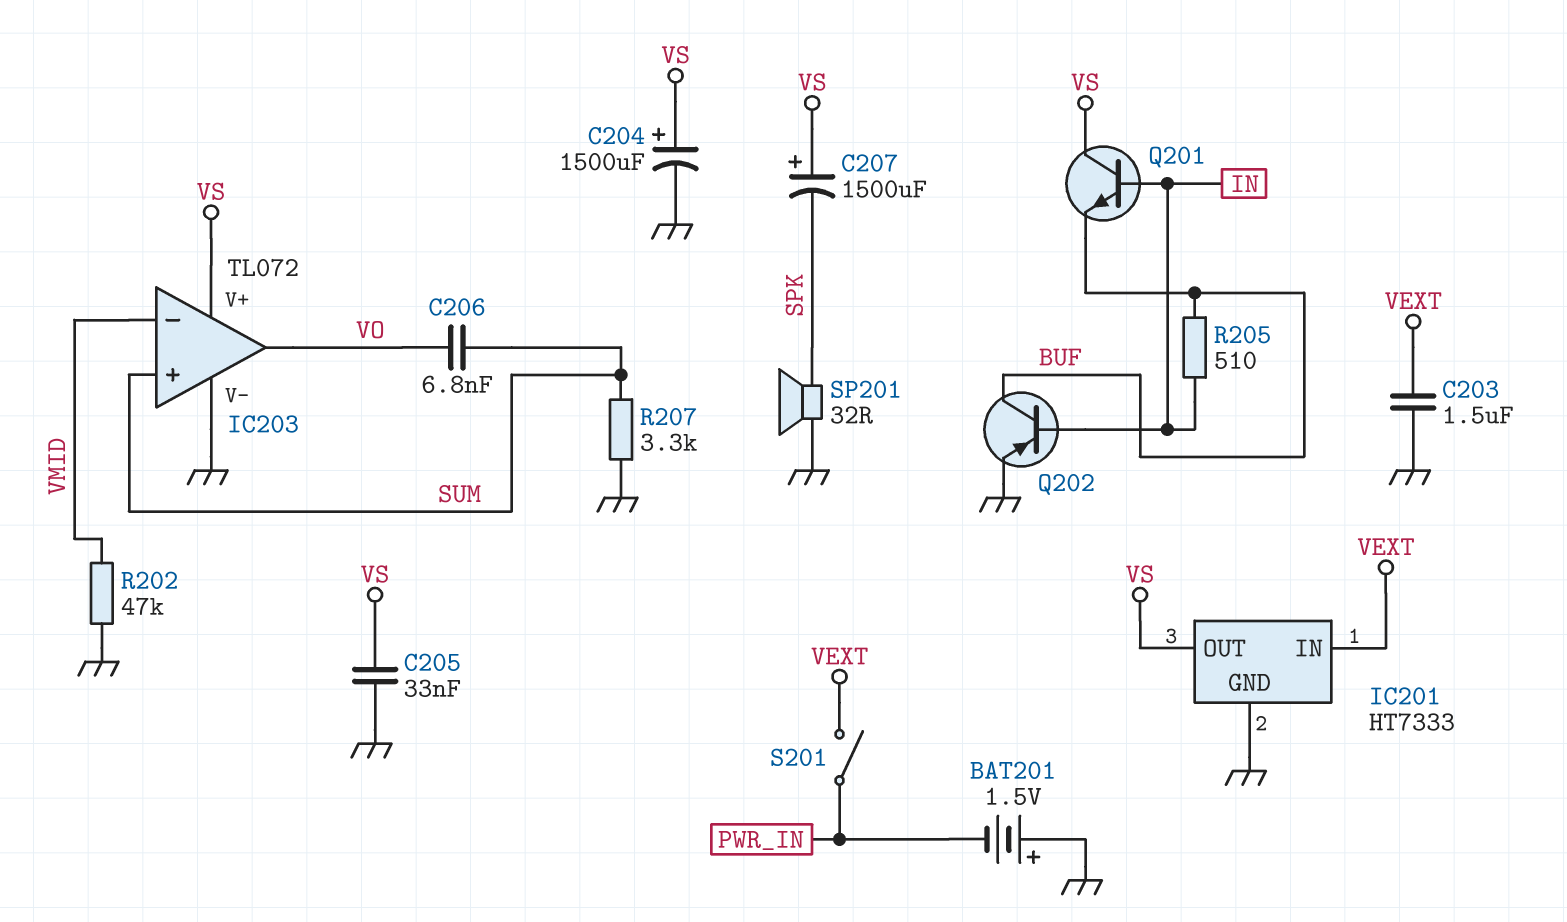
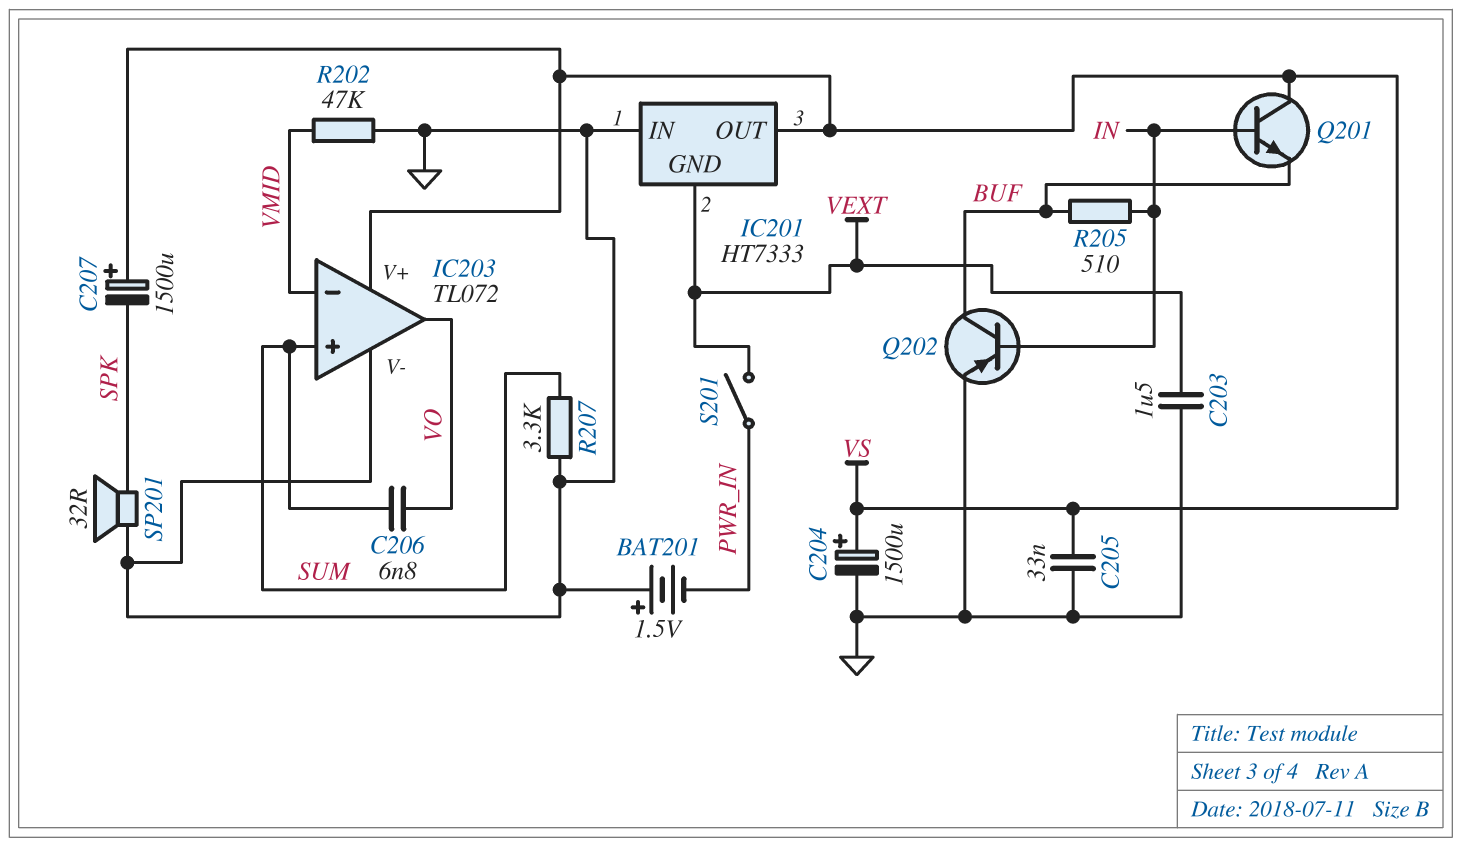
IC201 pin GND: GND -> VEXT
IC201 pin IN: VEXT -> GND

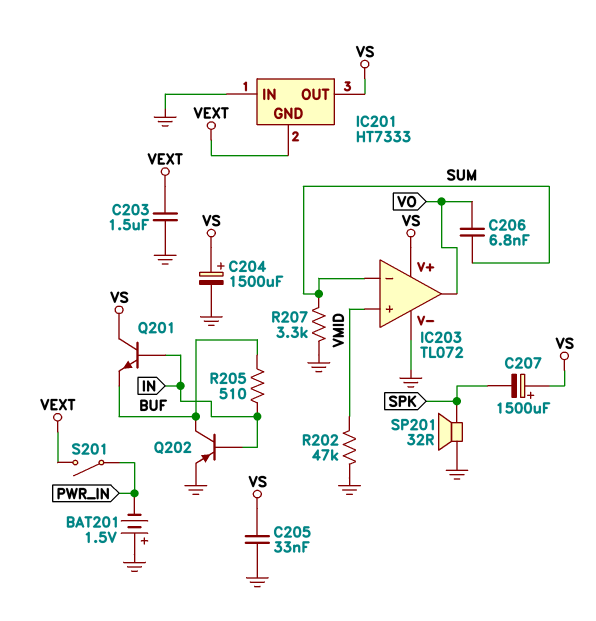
IC203 pin in+: SUM -> VMID
IC203 pin in-: VMID -> SUM

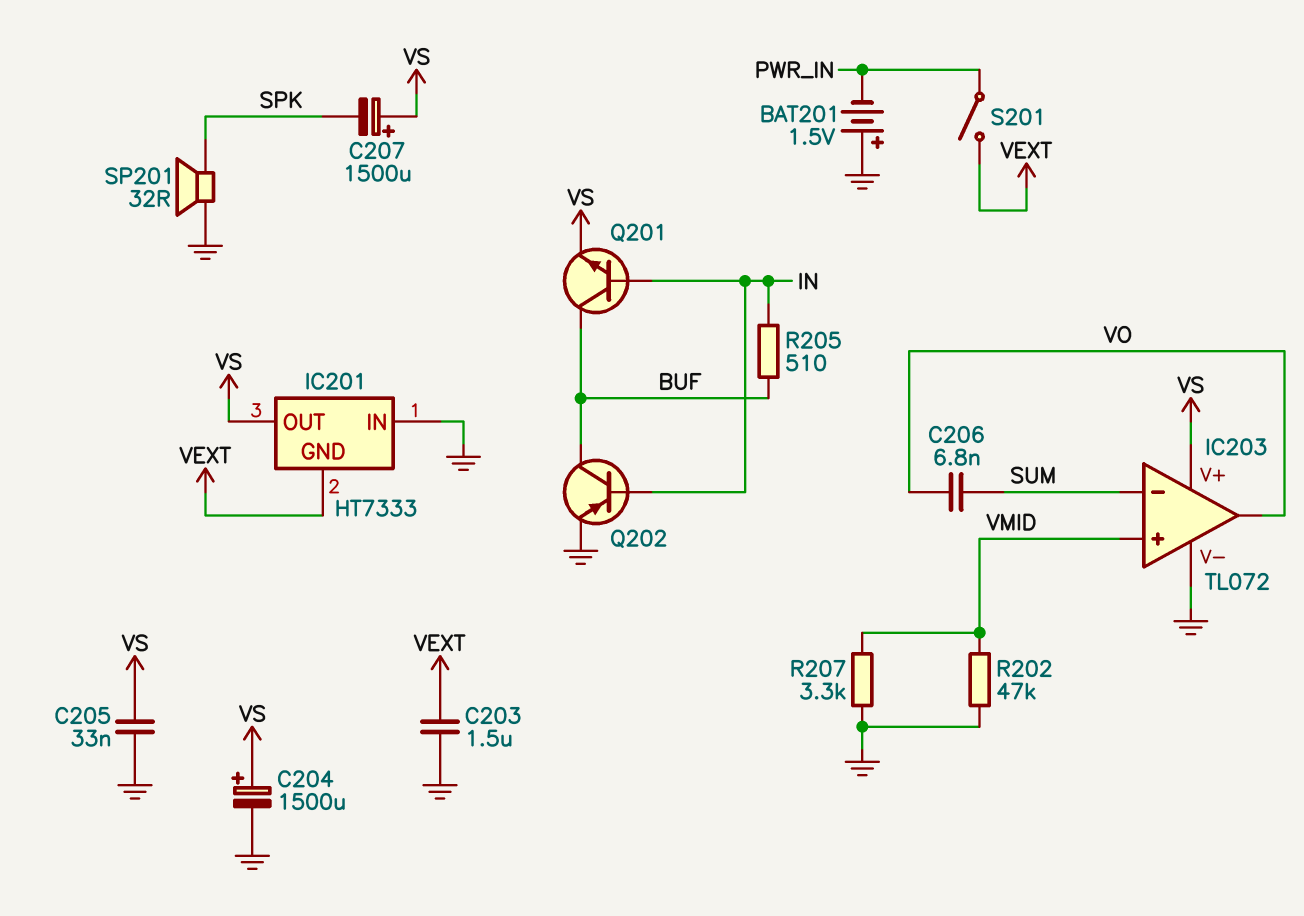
Q201: NPN (B IN, C VS, E BUF) -> NPN (B IN, C BUF, E VS)
R207: 3.3k (GND, SUM) -> 3.3k (GND, VMID)

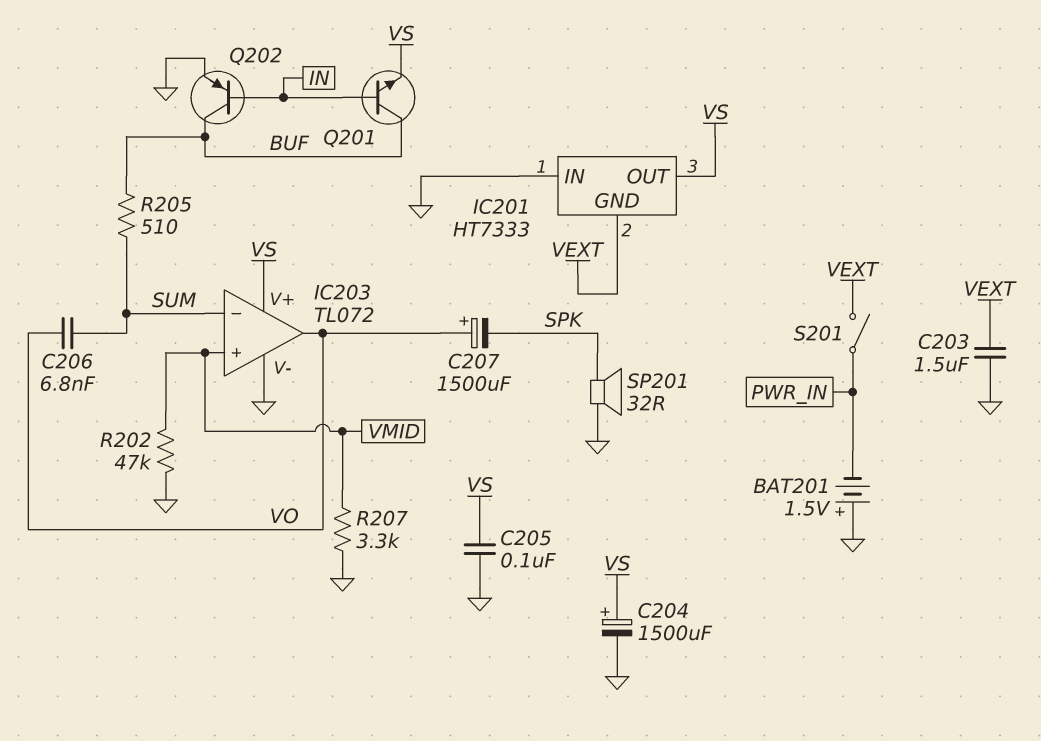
C205: 33nF (GND, VS) -> 100nF (GND, VS)
C207: 1500uF (plus VS, minus SPK) -> 1500uF (plus VO, minus SPK)
R205: 510 (BUF, IN) -> 510 (BUF, SUM)

